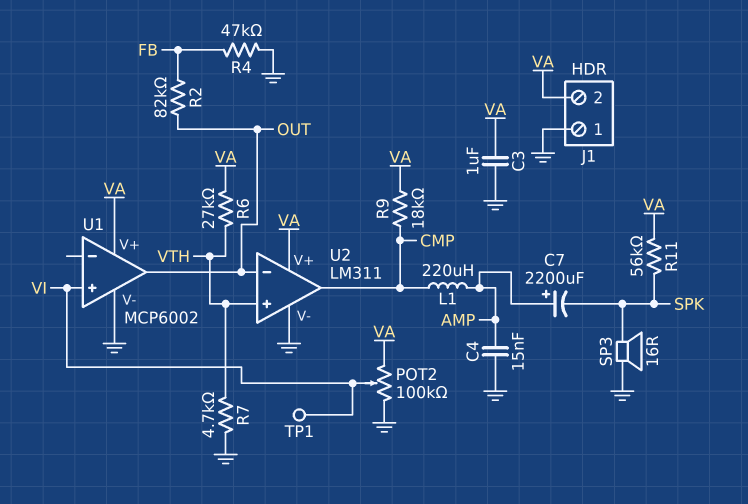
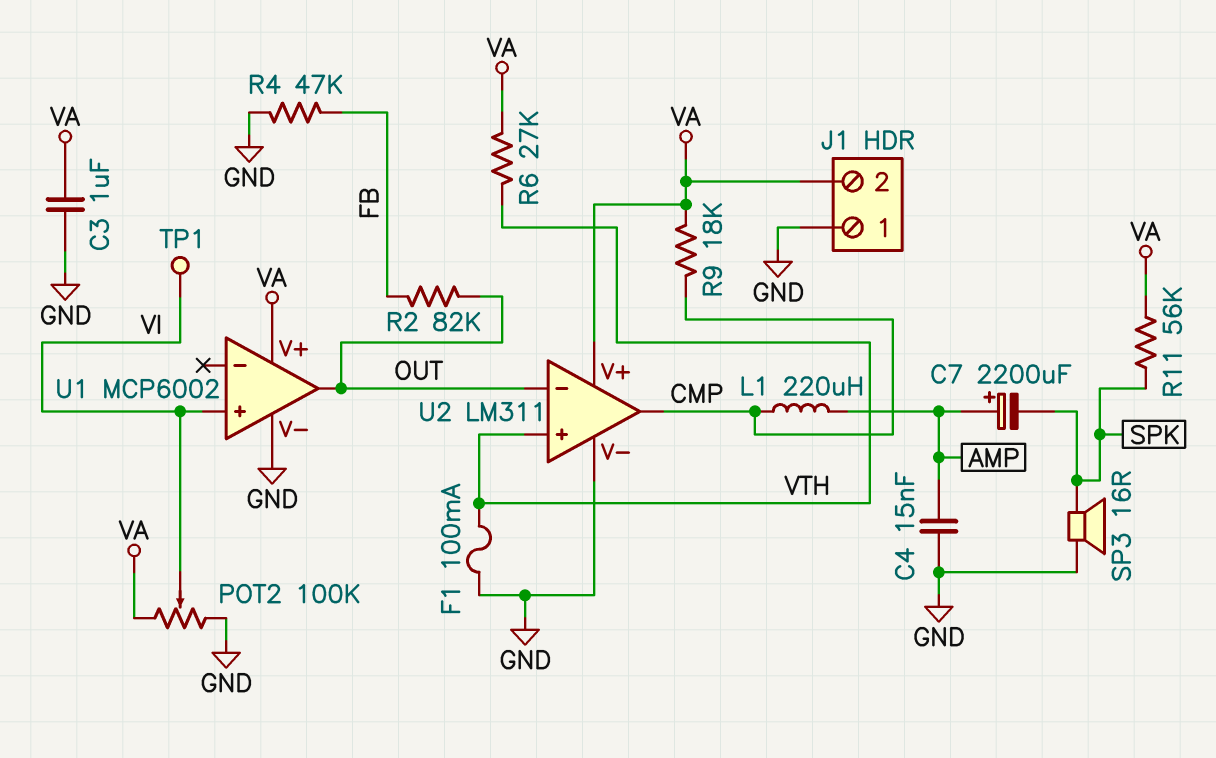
F1: none -> 100mA (GND, VTH)
R7: 4.7k (GND, VTH) -> none

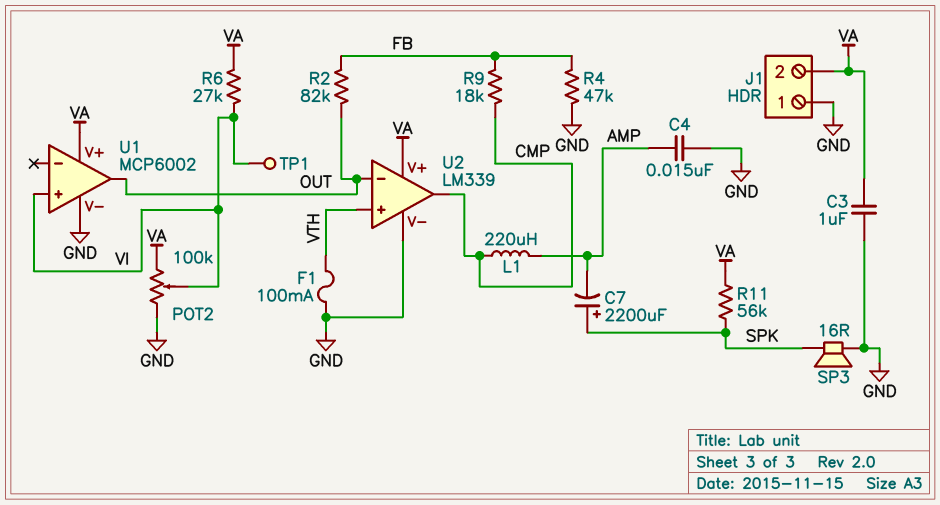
C7: 2200uF (plus AMP, minus SPK) -> 2200uF (plus SPK, minus AMP)
R6: 27k (VA, VTH) -> 27k (VA, VI)
R9: 18k (CMP, VA) -> 18k (CMP, FB)
U2: LM311 -> LM339

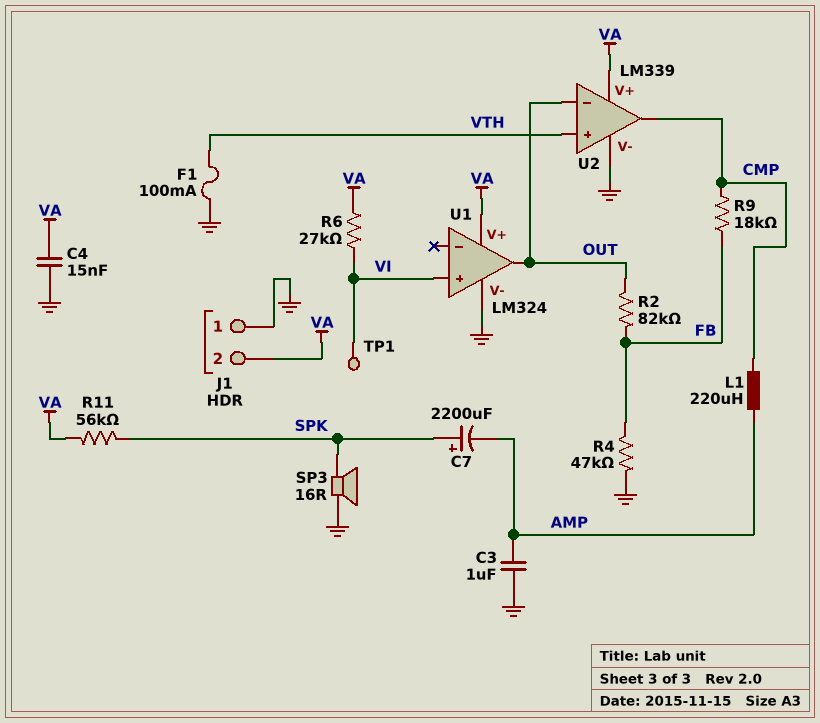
C3: 1uF (GND, VA) -> 1uF (AMP, GND)
C4: 15nF (AMP, GND) -> 15nF (GND, VA)
POT2: 100k (GND, VA, wiper VI) -> none
U1: MCP6002 -> LM324

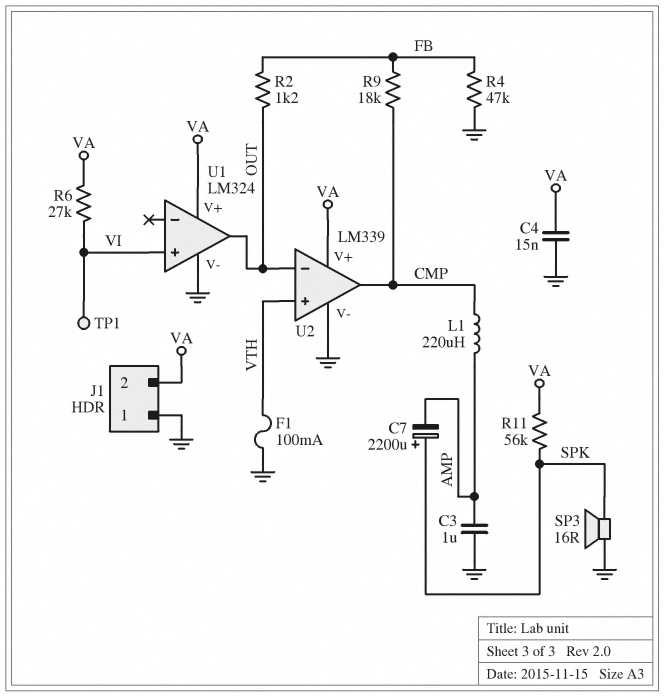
R2: 82k (FB, OUT) -> 1.2k (FB, OUT)

